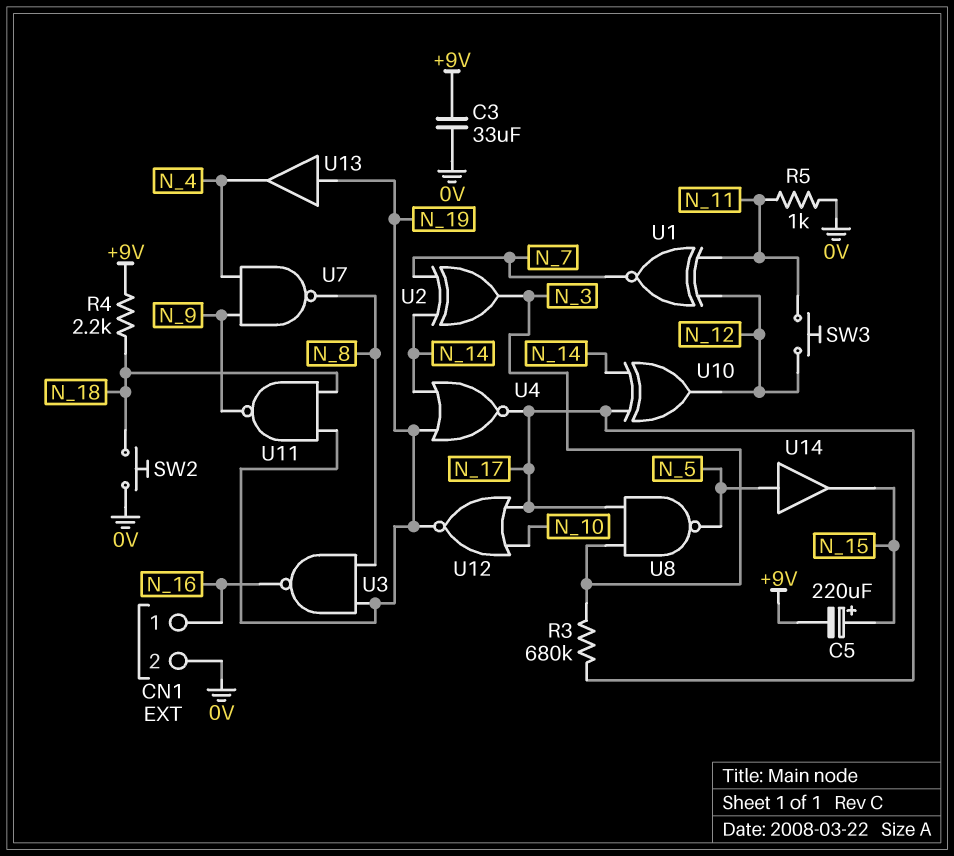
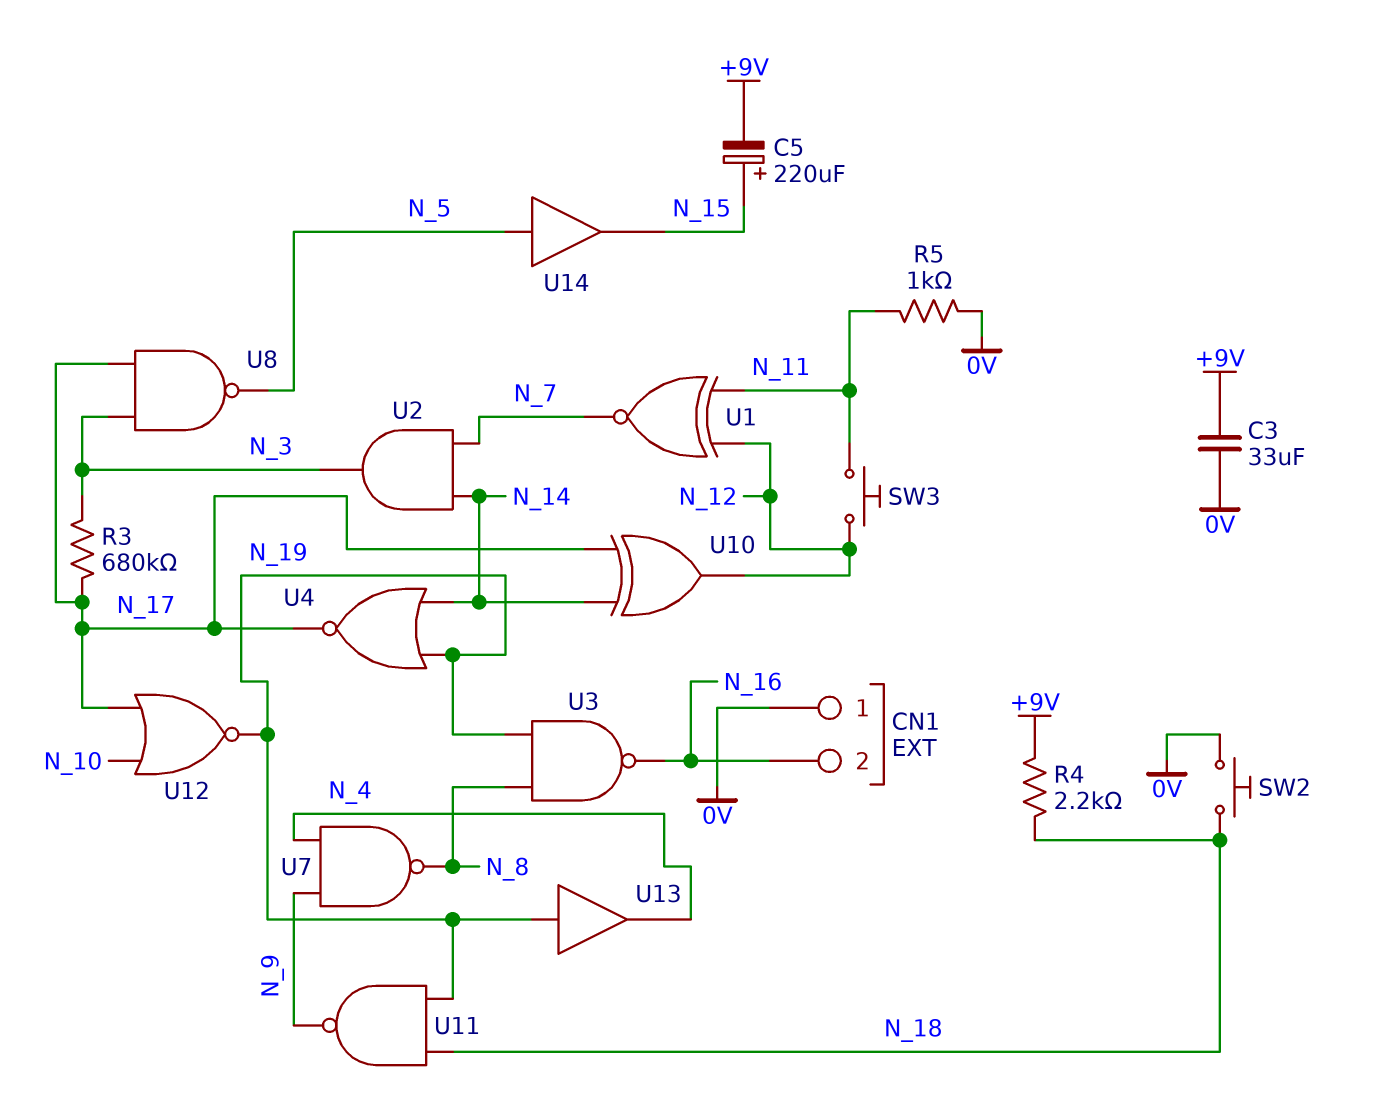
CN1 pin 1: N_16 -> 0V
CN1 pin 2: 0V -> N_16
U2: XOR (in N_7, in N_14, out N_3) -> AND (in N_7, in N_14, out N_3)

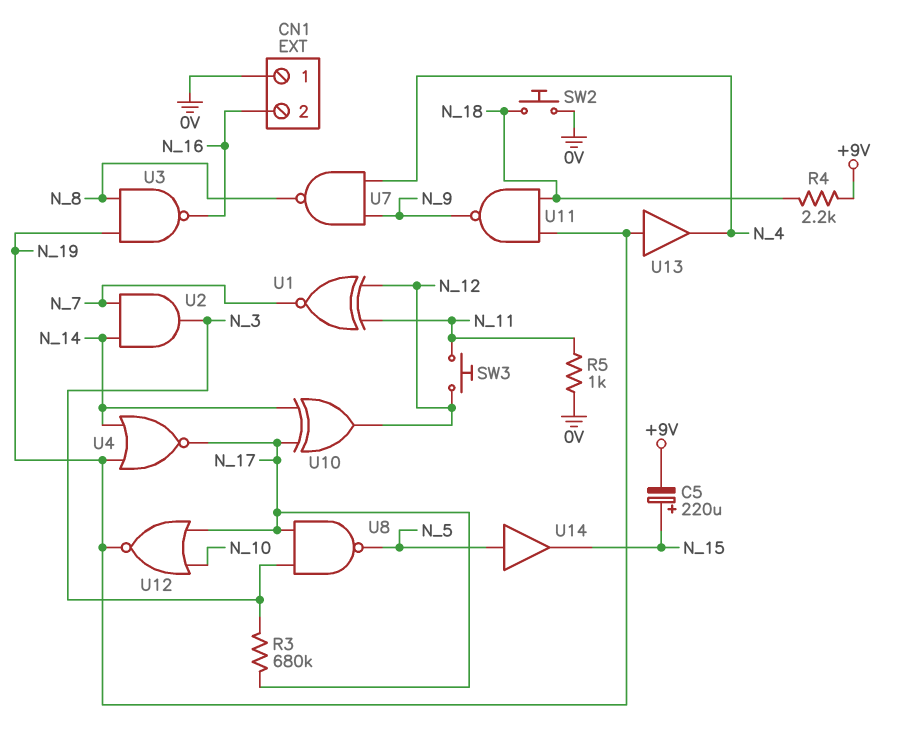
C3: 33uF (+9V, 0V) -> none

